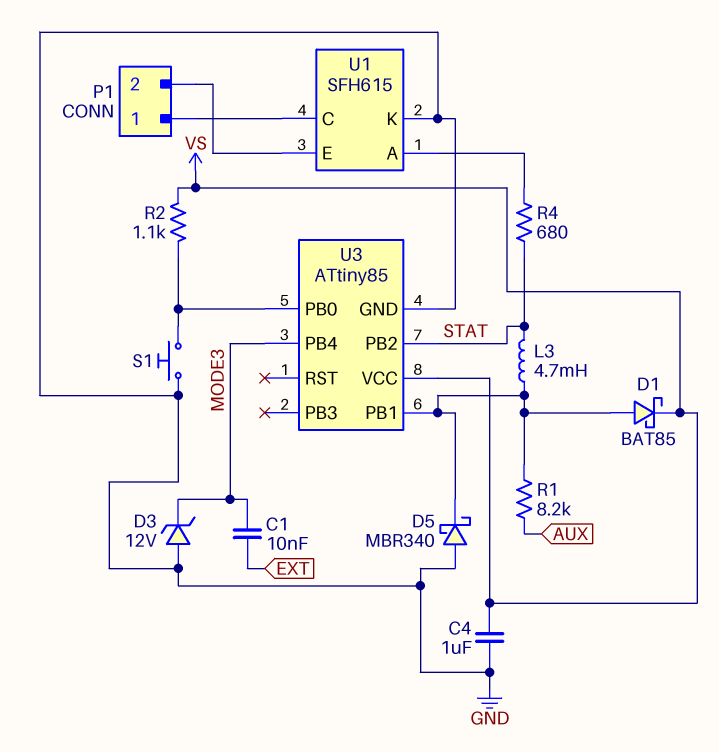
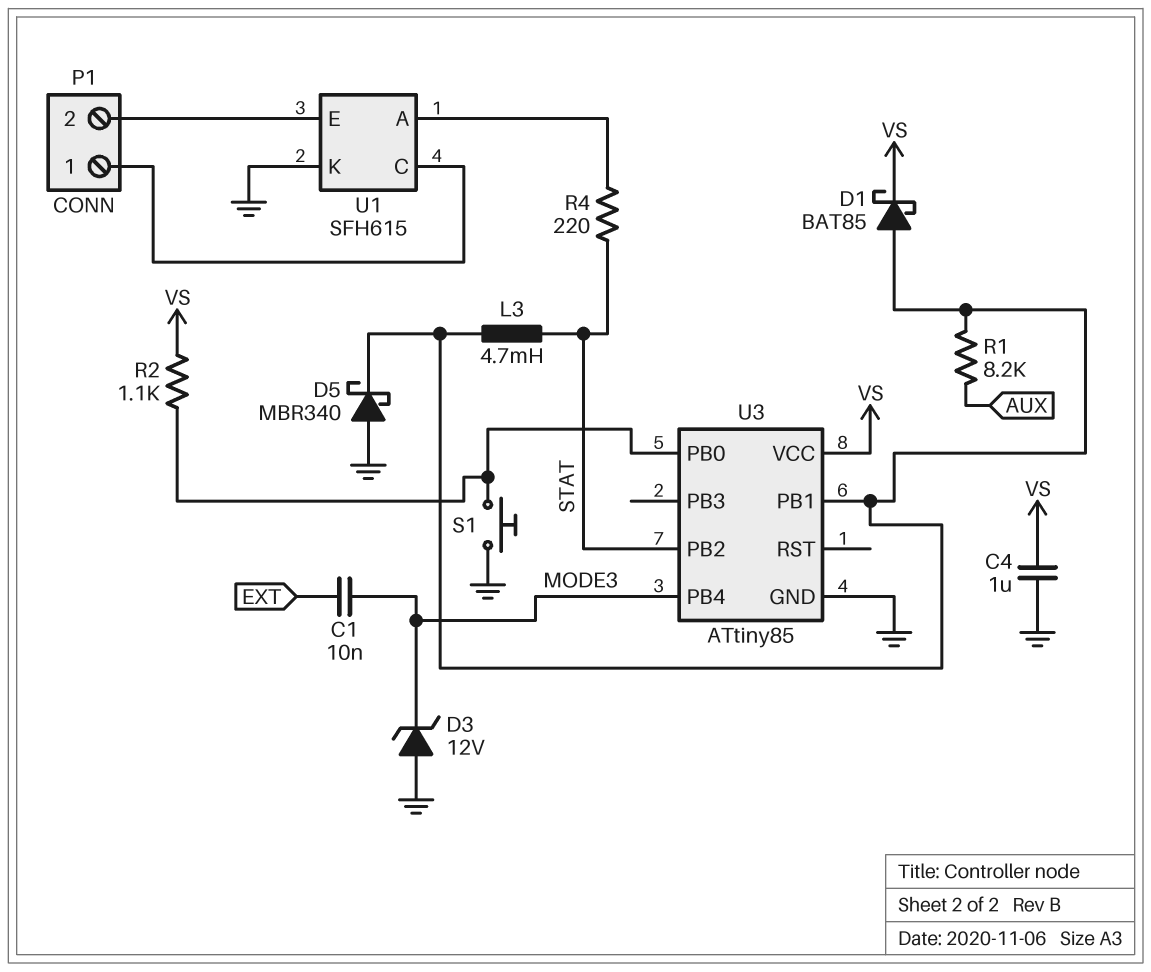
R4: 680 (STAT, U1/A) -> 220 (STAT, U1/A)

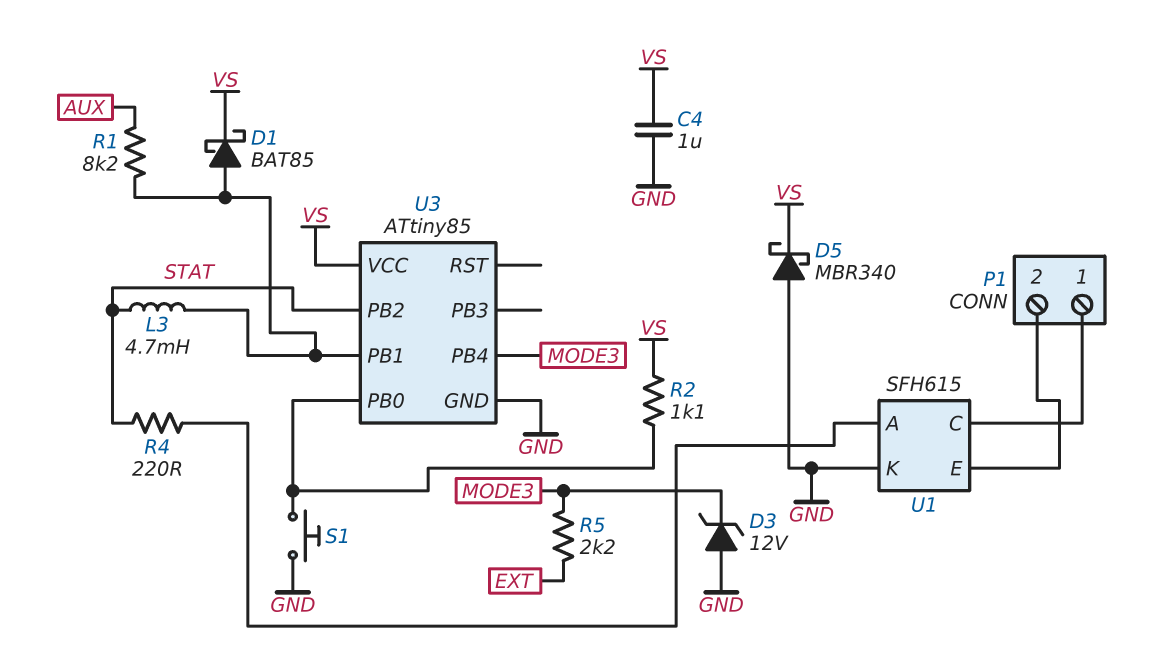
C1: 10nF (EXT, MODE3) -> none
D5: schottky MBR340 (A GND, K U3/PB1) -> schottky MBR340 (A GND, K VS)
R5: none -> 2.2k (EXT, MODE3)

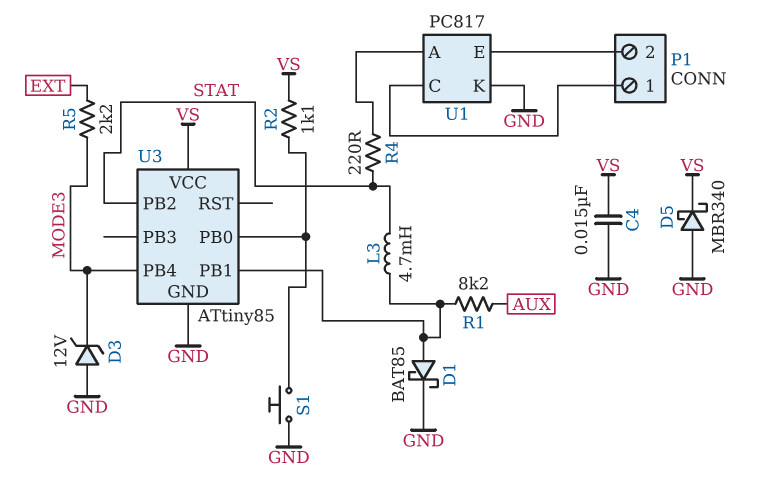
C4: 1uF (GND, VS) -> 15nF (GND, VS)
D1: schottky BAT85 (A U3/PB1, K VS) -> schottky BAT85 (A U3/PB1, K GND)
U1: SFH615 -> PC817

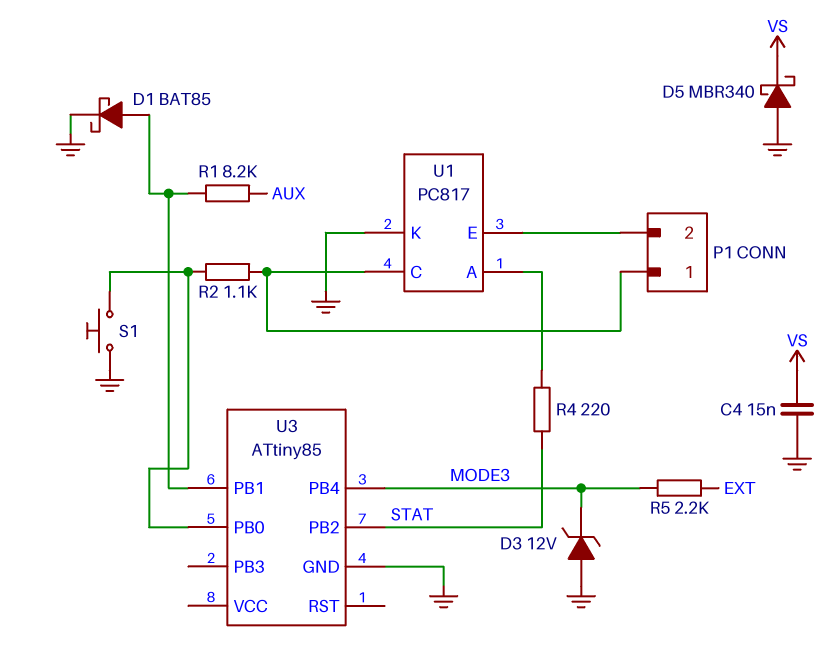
L3: 4.7mH (STAT, U3/PB1) -> none
R2: 1.1k (U3/PB0, VS) -> 1.1k (P1/1, U3/PB0)
U3 pin VCC: VS -> none

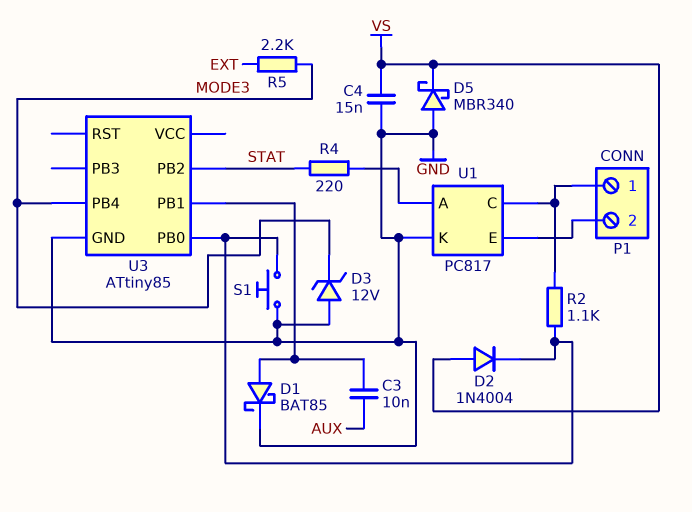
C3: none -> 10nF (AUX, U3/PB1)
D2: none -> diode 1N4004 (A VS, K U3/PB0)
R1: 8.2k (AUX, U3/PB1) -> none

